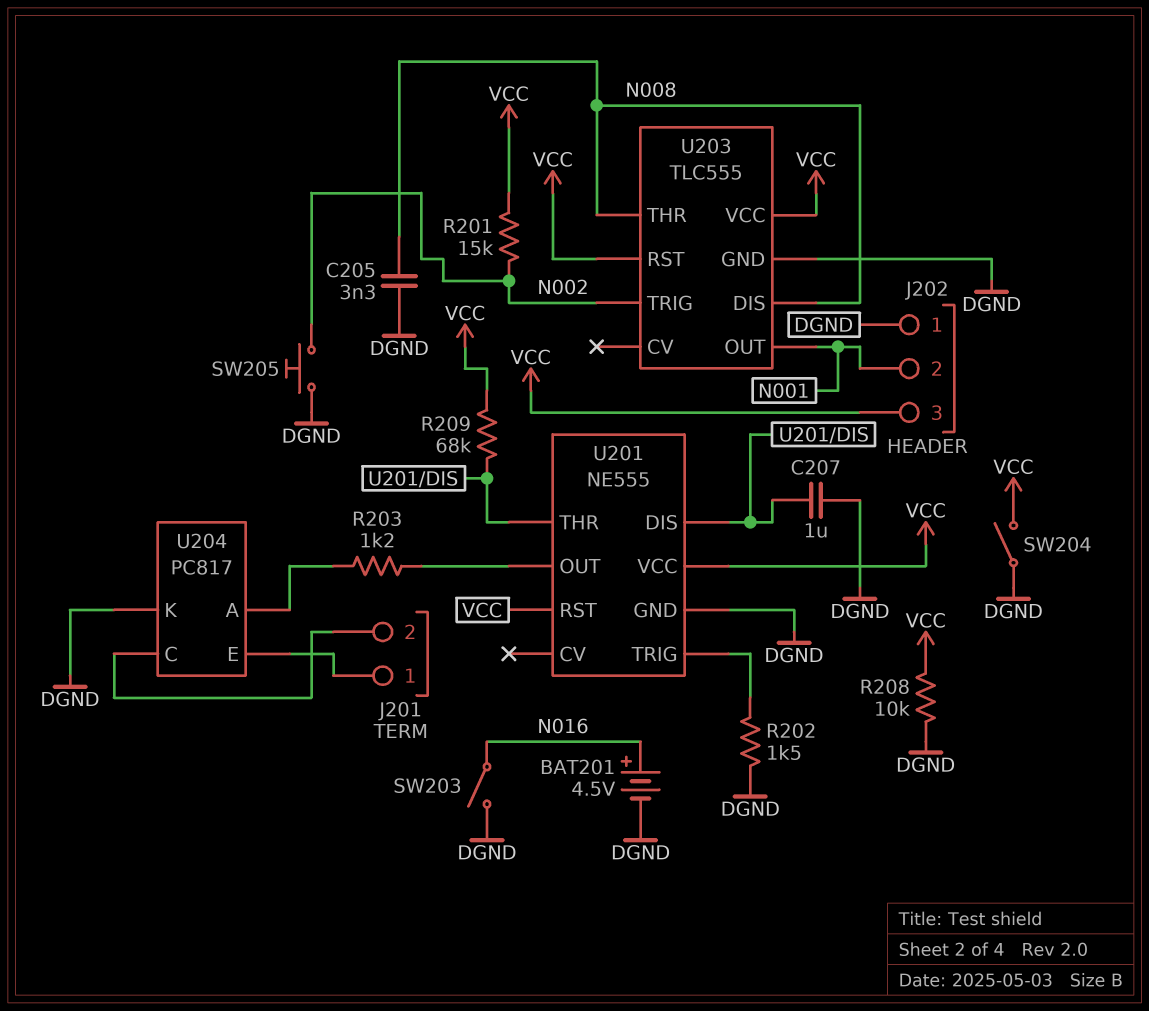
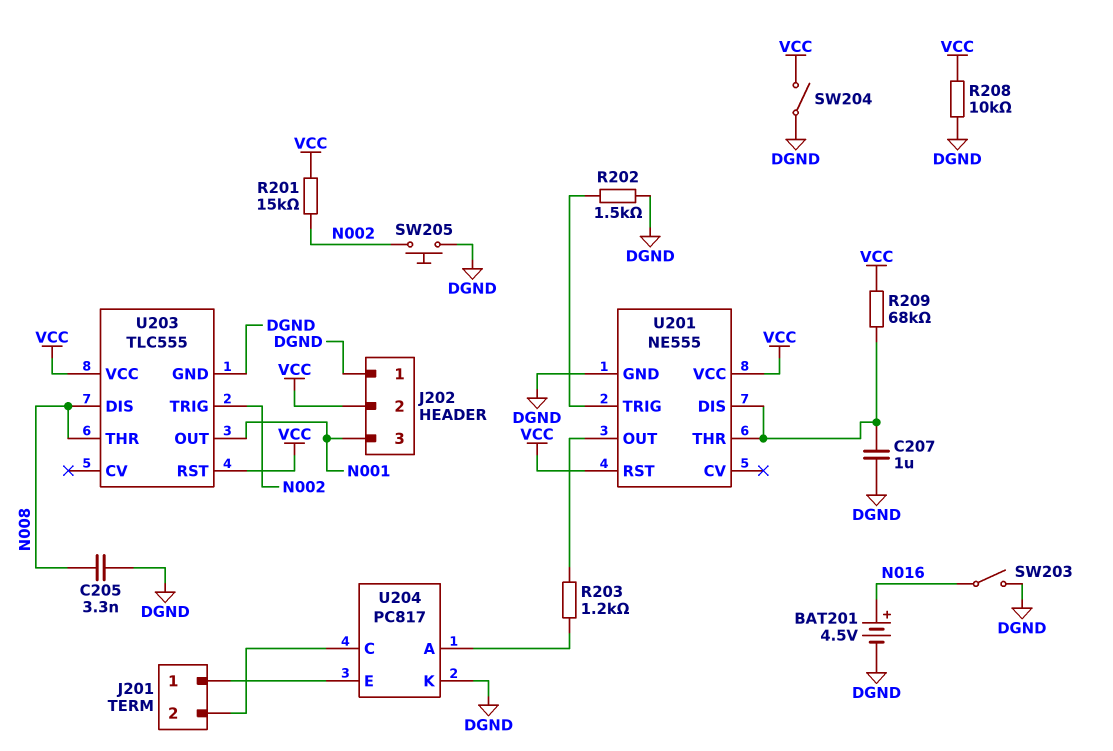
J202 pin 2: N001 -> VCC
J202 pin 3: VCC -> N001

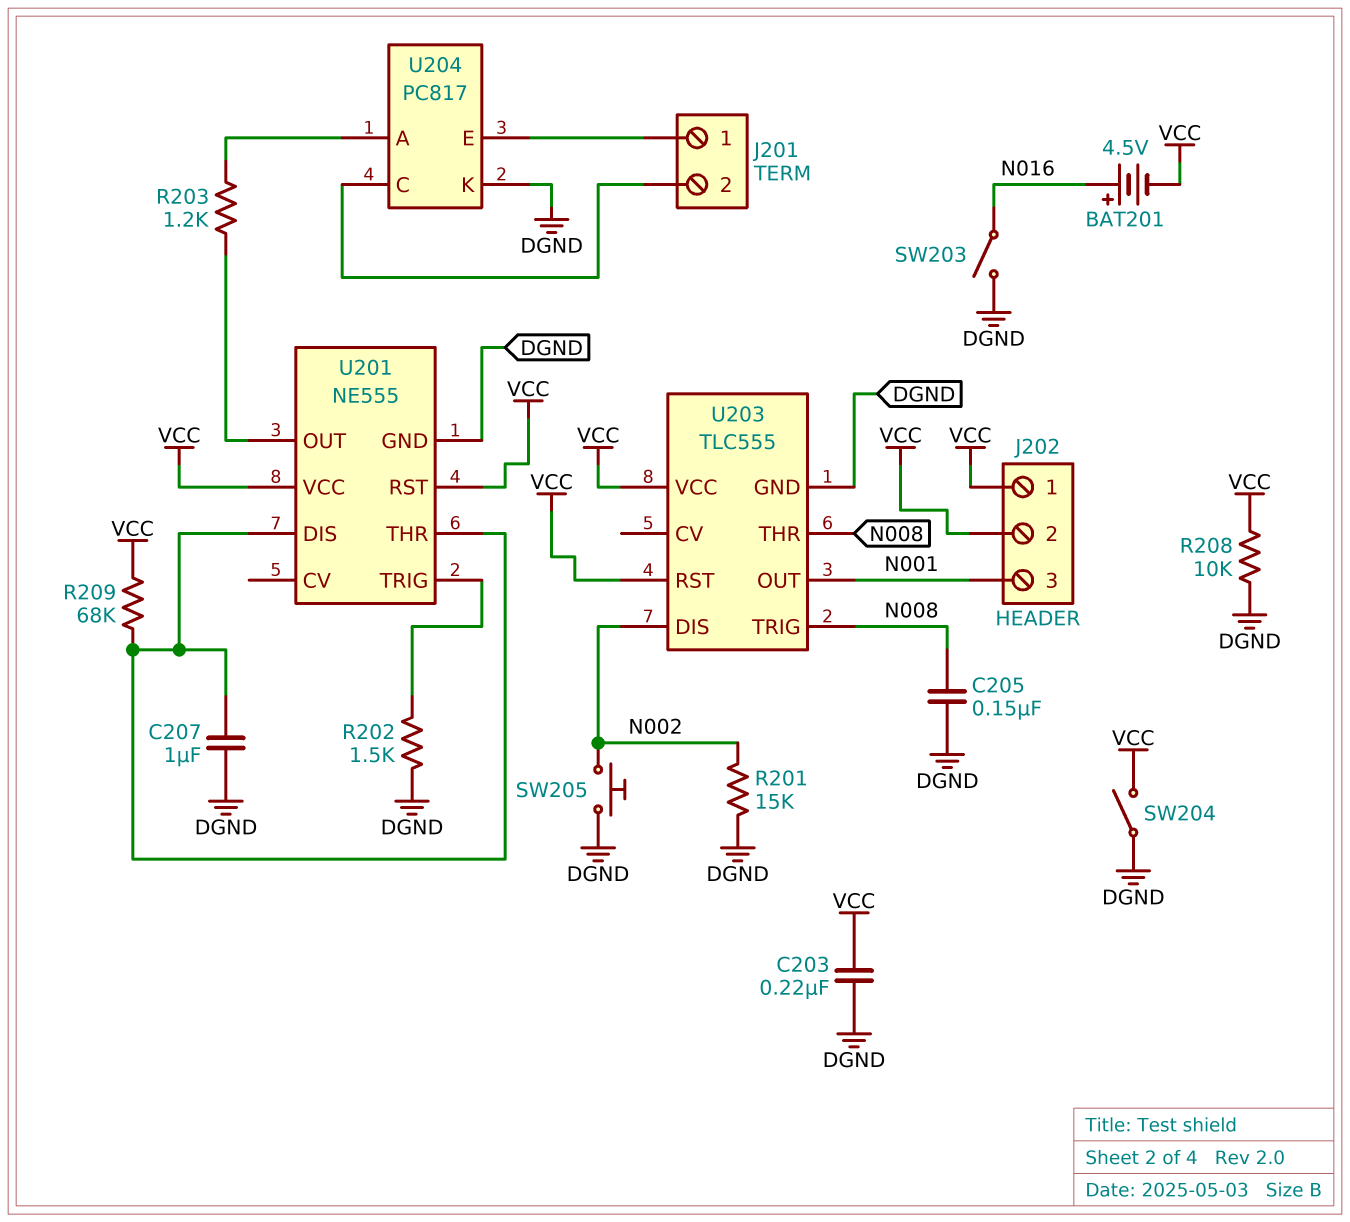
BAT201: 4.5V (plus N016, minus DGND) -> 4.5V (plus N016, minus VCC)
C203: none -> 220nF (DGND, VCC)
C205: 3.3nF (DGND, N008) -> 150nF (DGND, N008)
J202 pin 1: DGND -> VCC
R201: 15k (N002, VCC) -> 15k (DGND, N002)
U203 pin DIS: N008 -> N002
U203 pin TRIG: N002 -> N008

